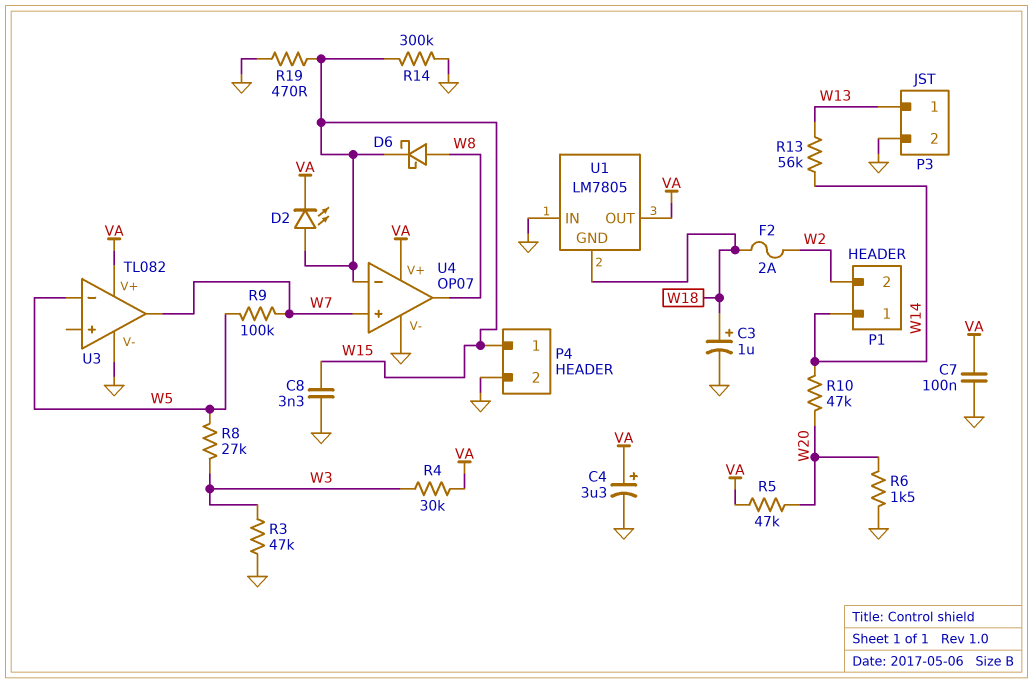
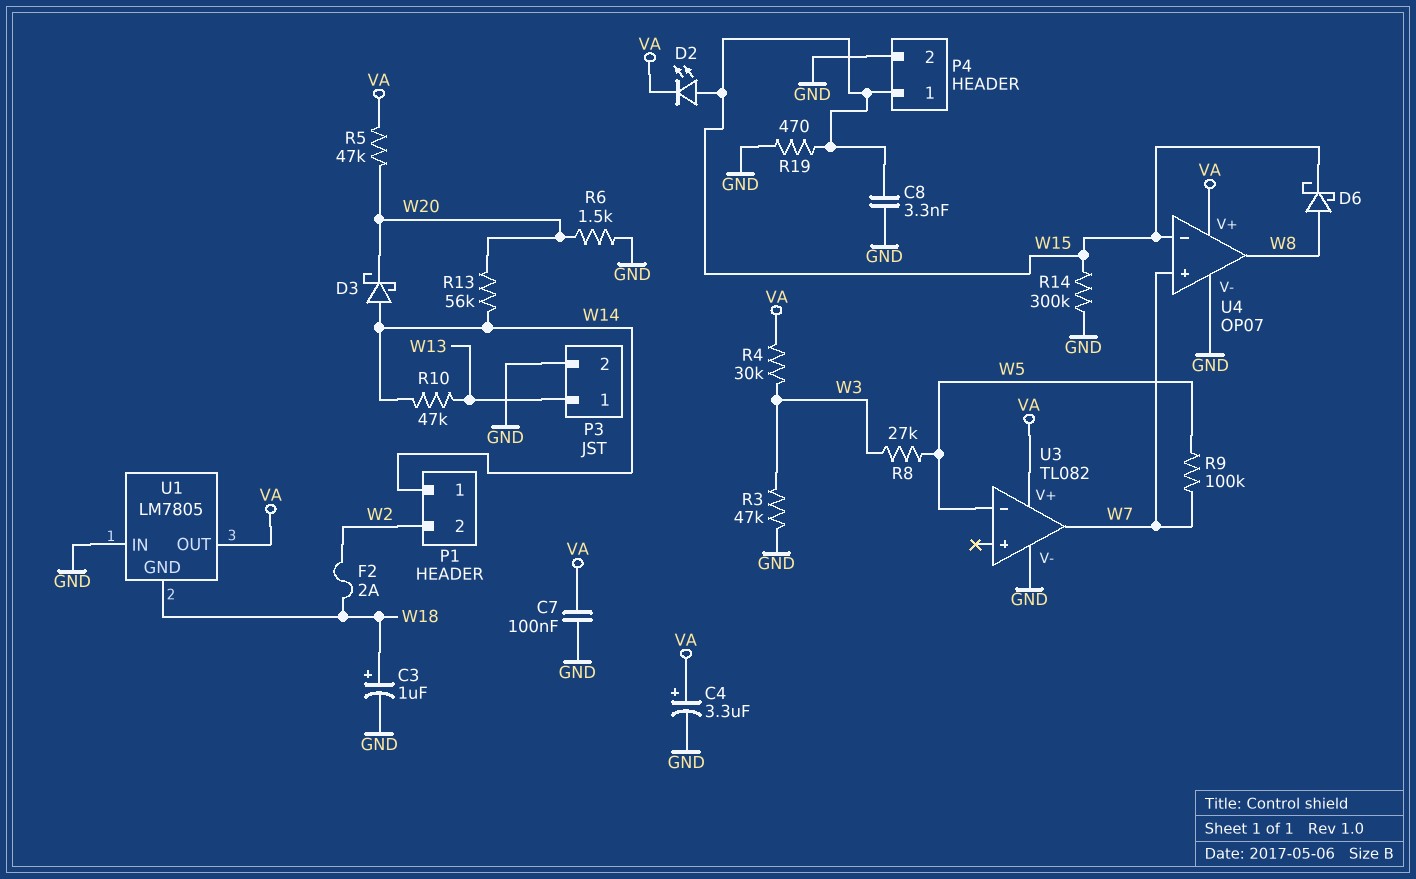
D3: none -> schottky (A W14, K W20)
R10: 47k (W14, W20) -> 47k (W13, W14)
R13: 56k (W13, W14) -> 56k (W14, W20)

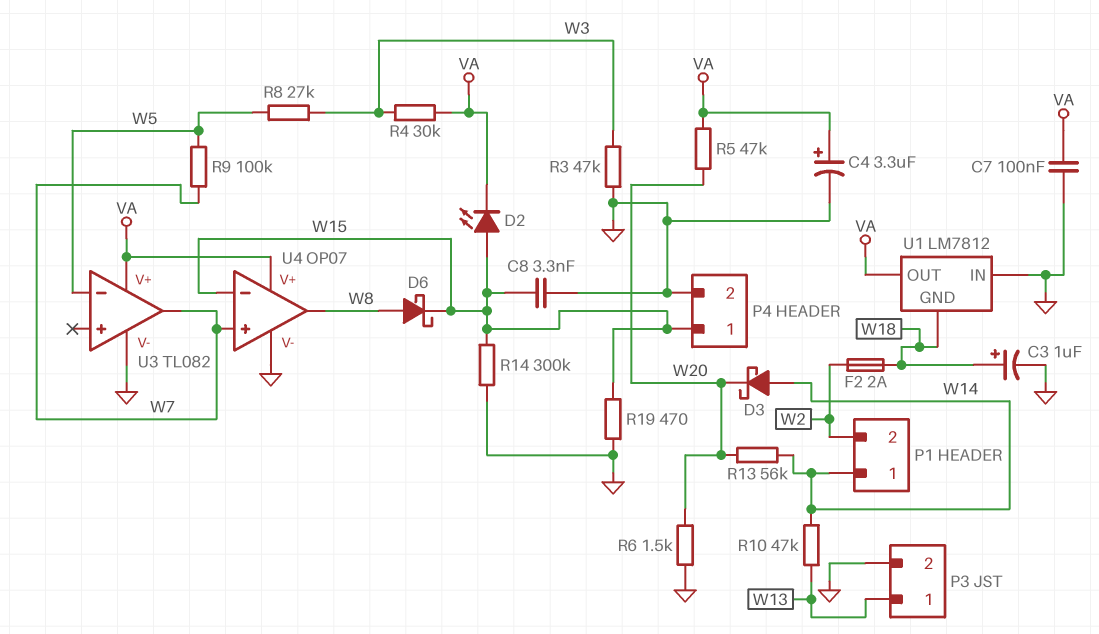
U1: LM7805 -> LM7812

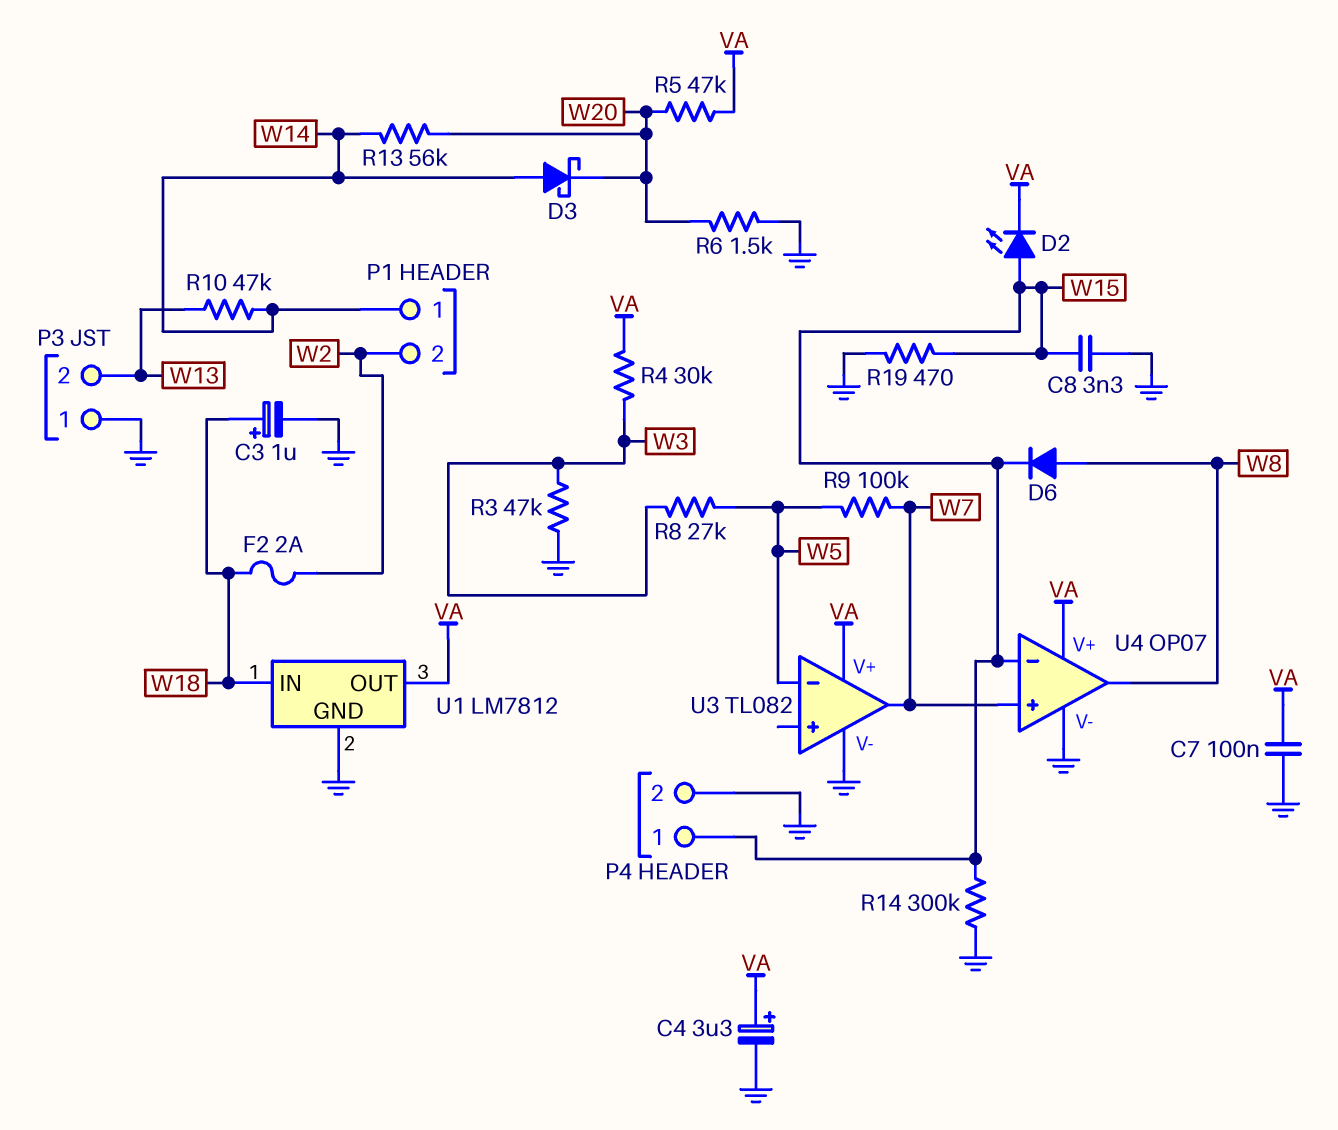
D6: schottky (A W8, K W15) -> diode (A W8, K W15)
P3 pin 1: W13 -> GND
P3 pin 2: GND -> W13
U1 pin GND: W18 -> GND
U1 pin IN: GND -> W18

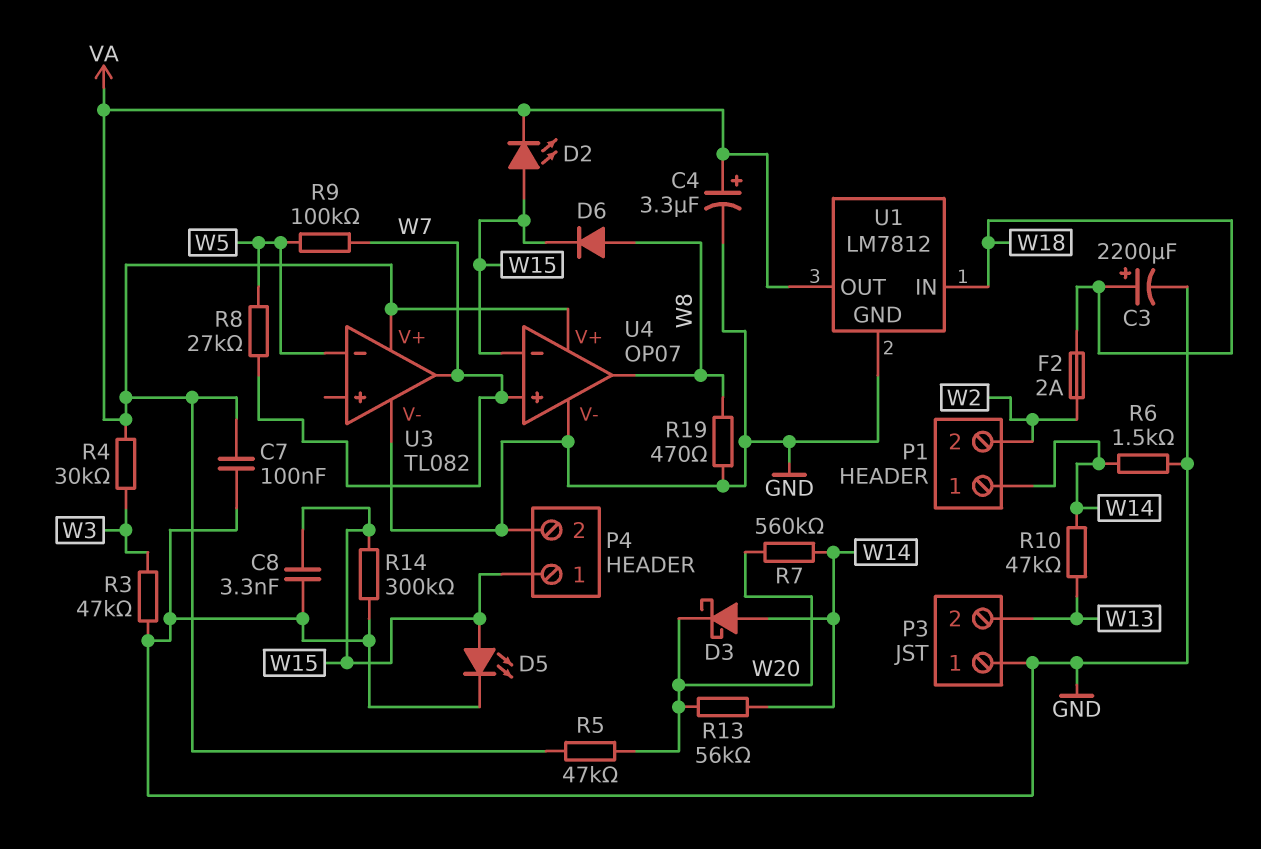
C3: 1uF (plus W18, minus GND) -> 2200uF (plus W18, minus GND)
D5: none -> LED (A W15, K GND)
R6: 1.5k (GND, W20) -> 1.5k (GND, W14)
R7: none -> 560k (W14, W20)
R8: 27k (W3, W5) -> 27k (W5, W7)
R19: 470 (GND, W15) -> 470 (GND, W8)

